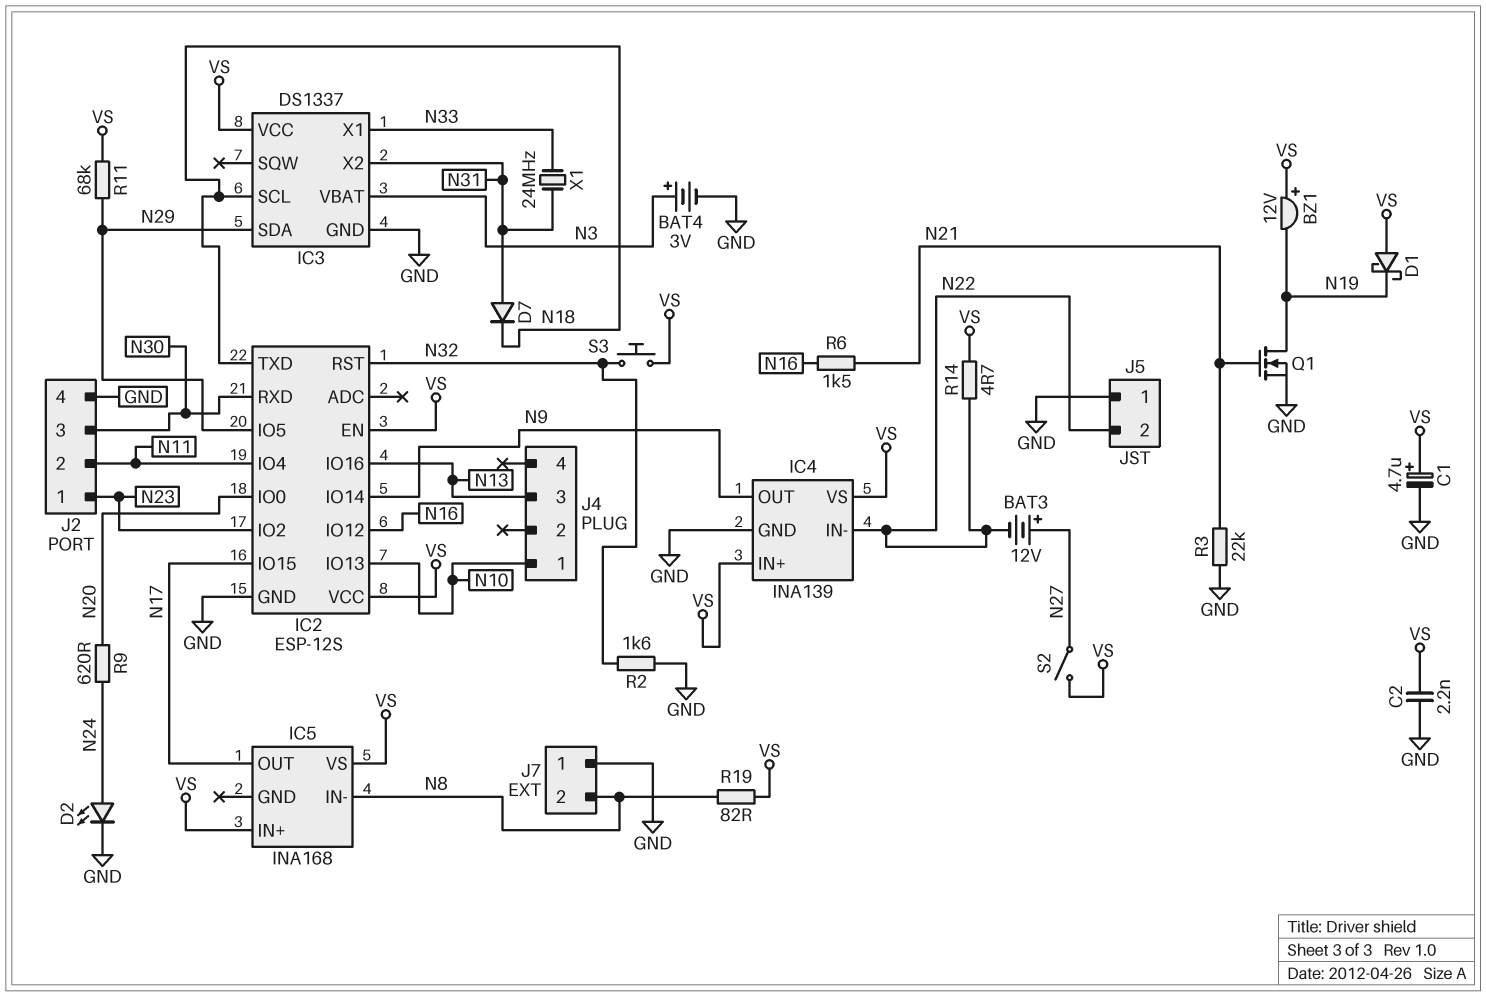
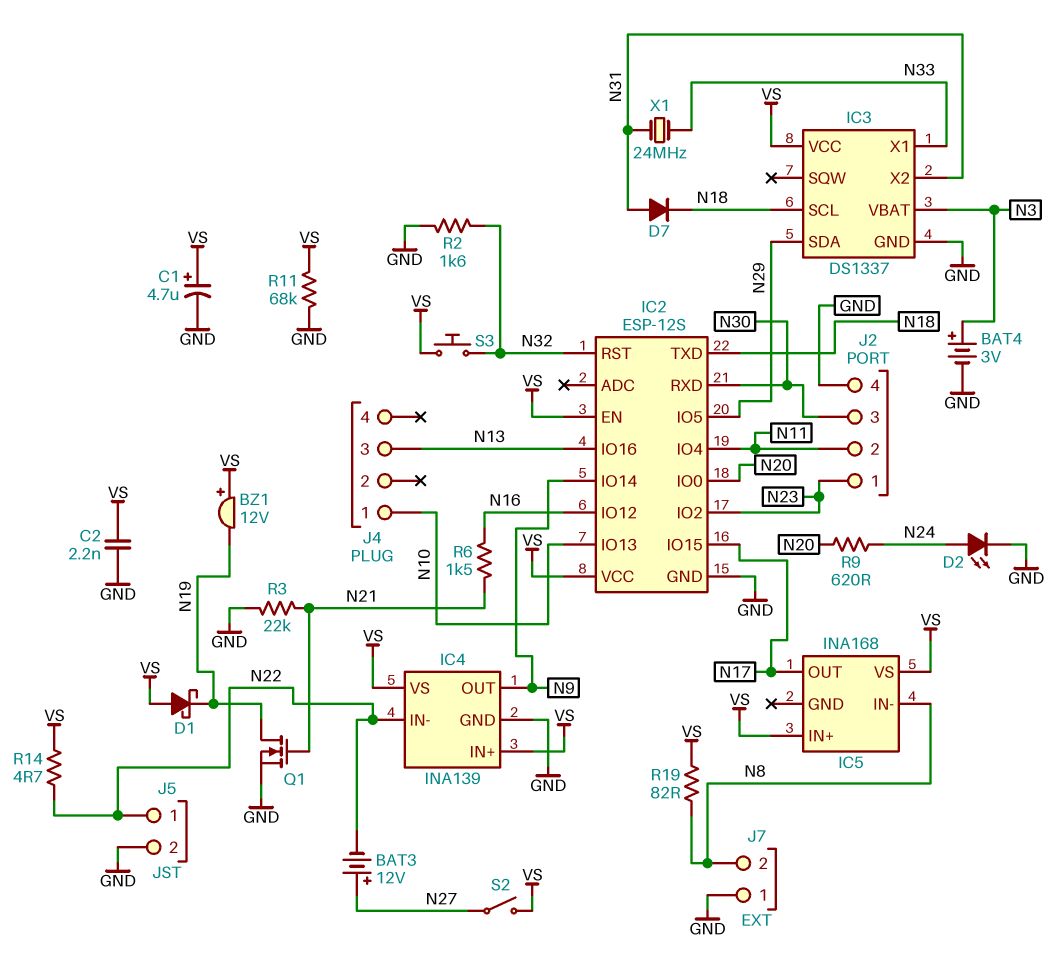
J5 pin 1: GND -> N22
J5 pin 2: N22 -> GND
R11: 68k (N29, VS) -> 68k (GND, VS)

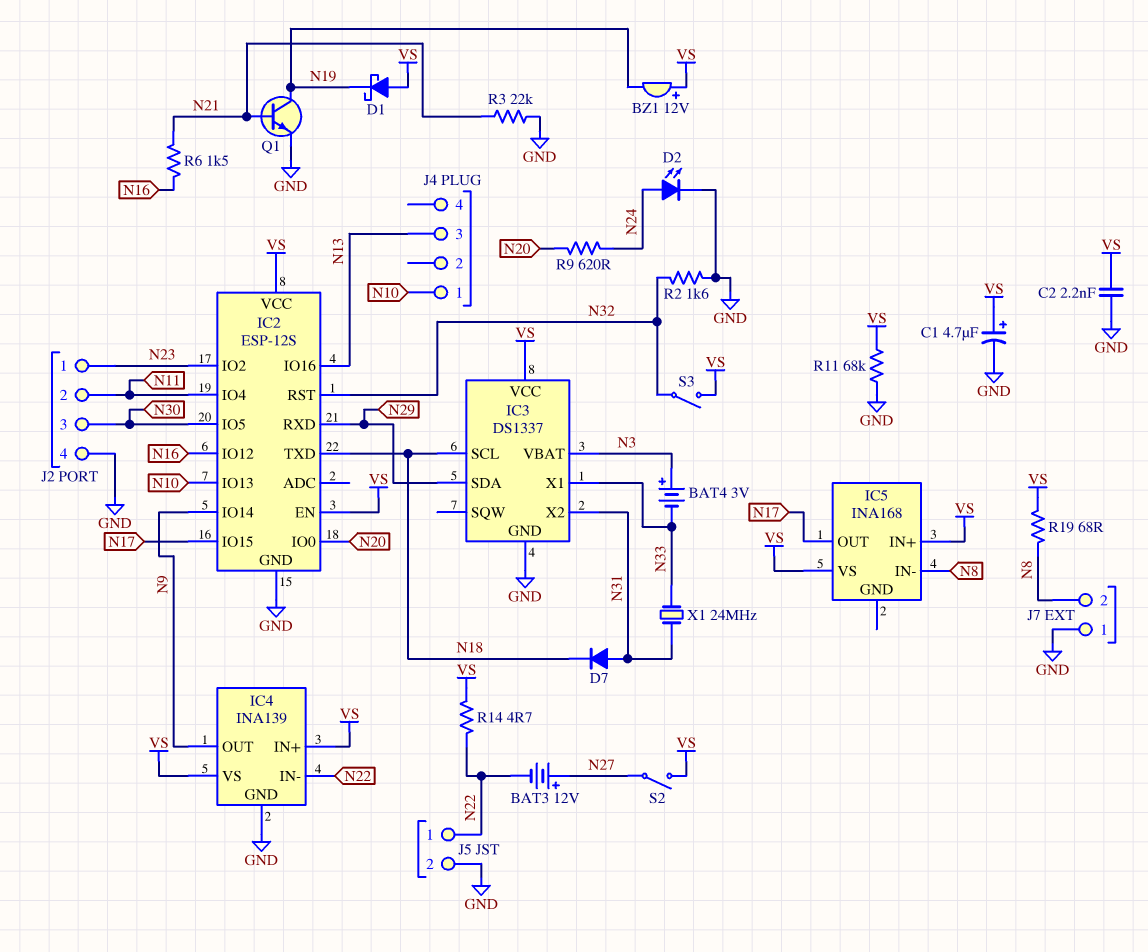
BAT4: 3V (plus N3, minus GND) -> 3V (plus N3, minus N33)
IC2 pin IO5: N29 -> N30
IC2 pin RXD: N30 -> N29
Q1: NMOS (G N21, D N19, S GND) -> NPN (B N21, C N19, E GND)
R19: 82 (N8, VS) -> 68 (N8, VS)
S3: button (N32, VS) -> switch (N32, VS)

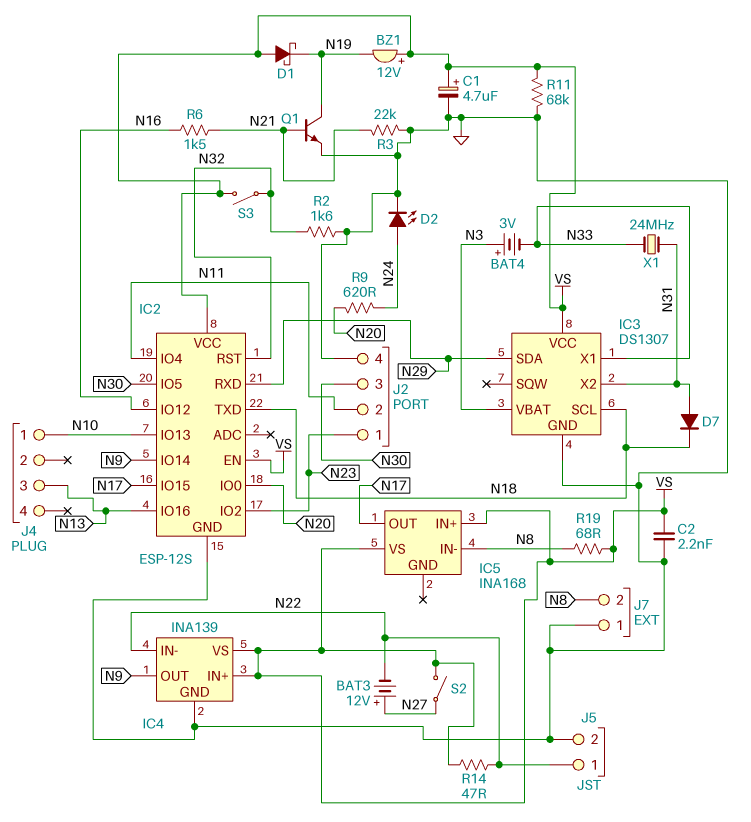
IC3: DS1337 -> DS1307
R14: 4.7 (N22, VS) -> 47 (N22, VS)

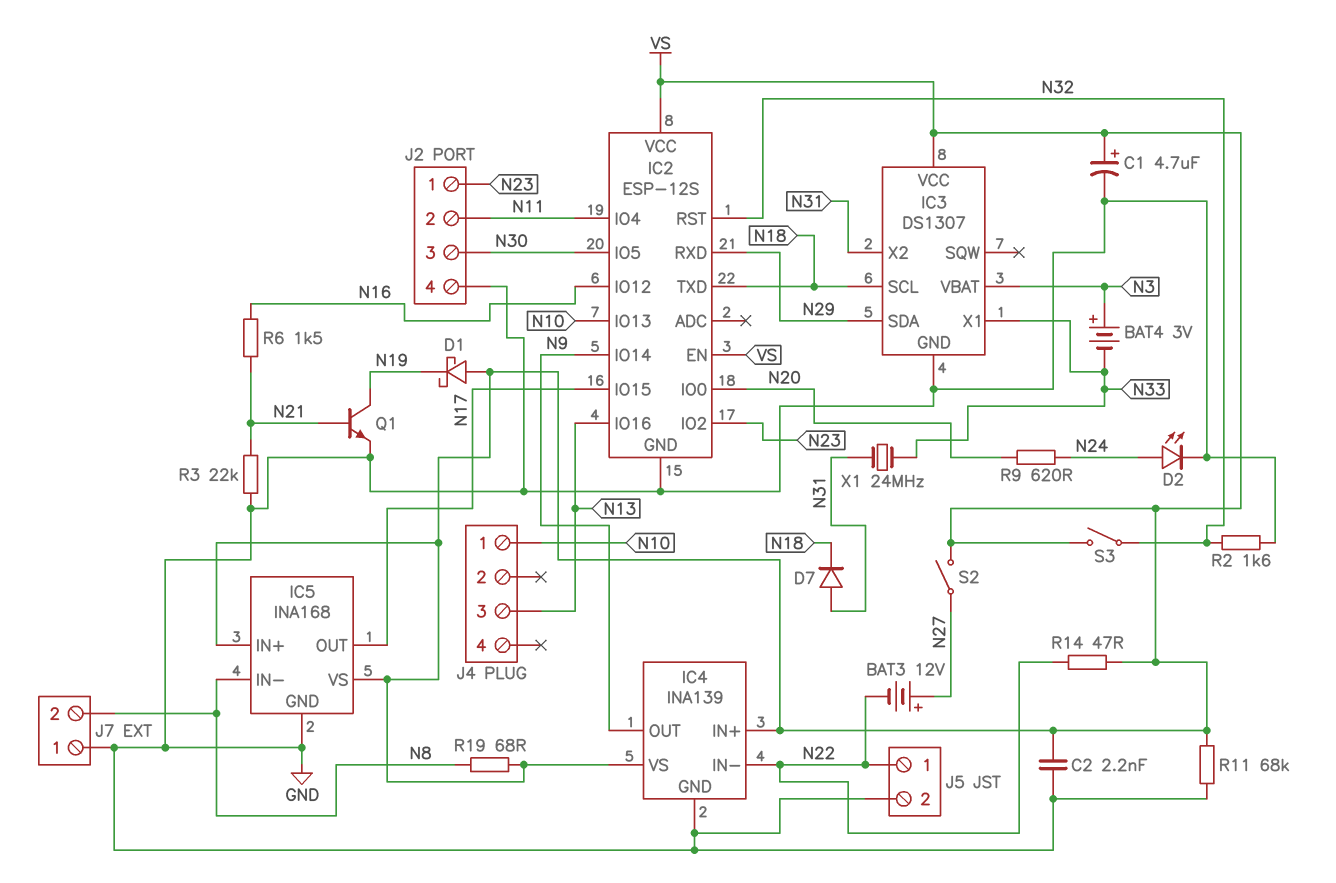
BZ1: buzzer 12V (plus VS, minus N19) -> none
IC5 pin GND: none -> GND

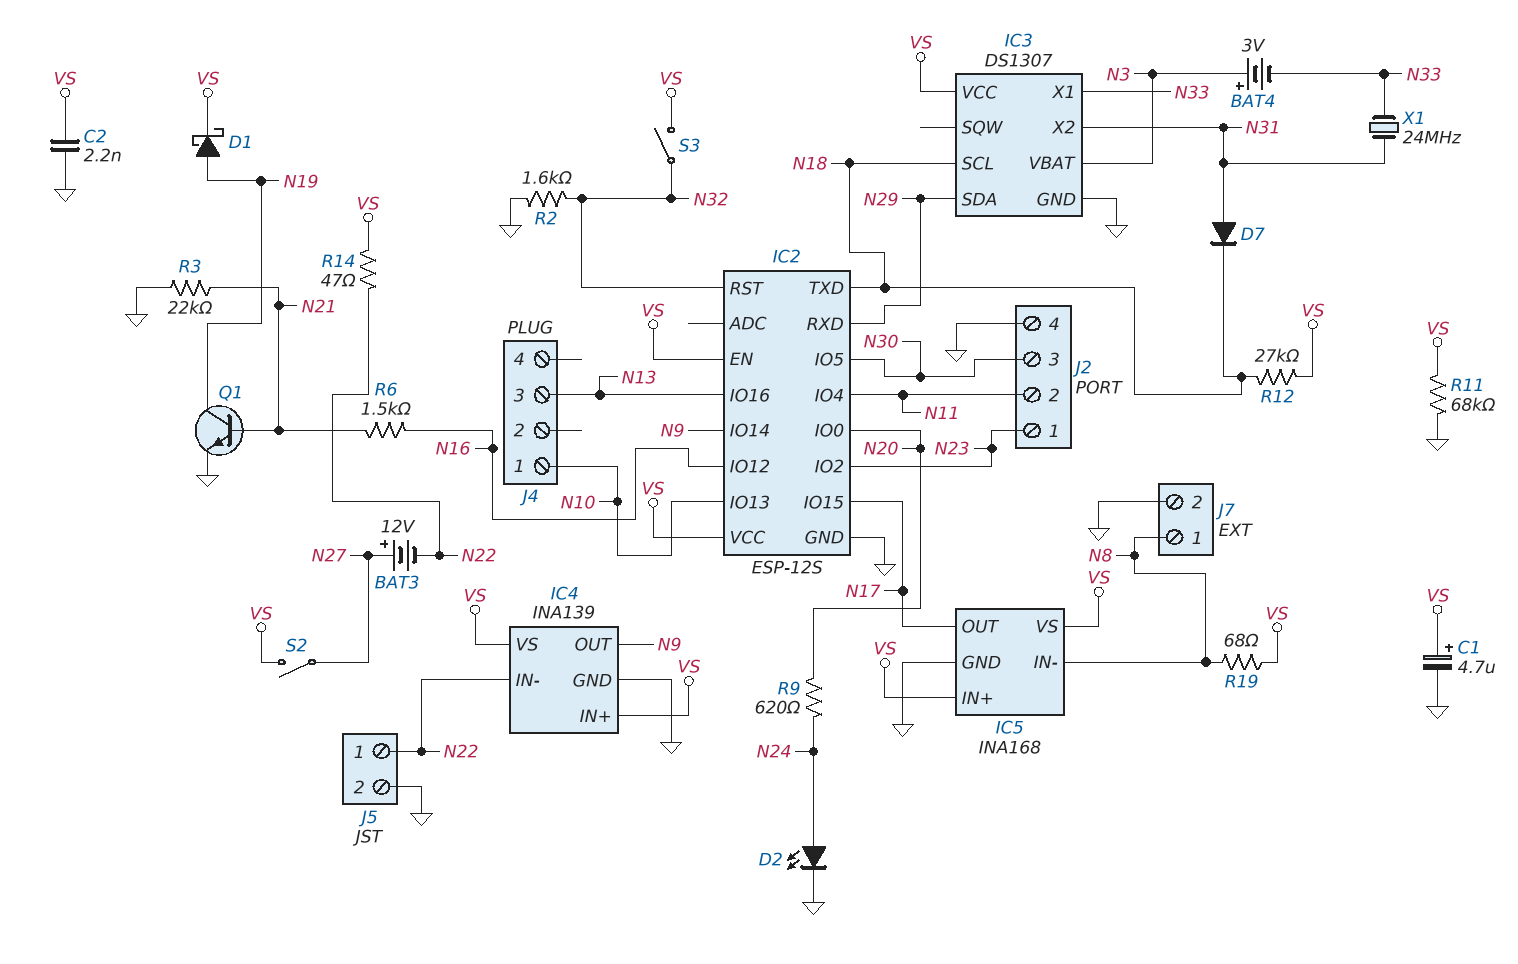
D1: schottky (A VS, K N19) -> schottky (A N19, K VS)
J7 pin 1: GND -> N8
J7 pin 2: N8 -> GND
R12: none -> 27k (N18, VS)

